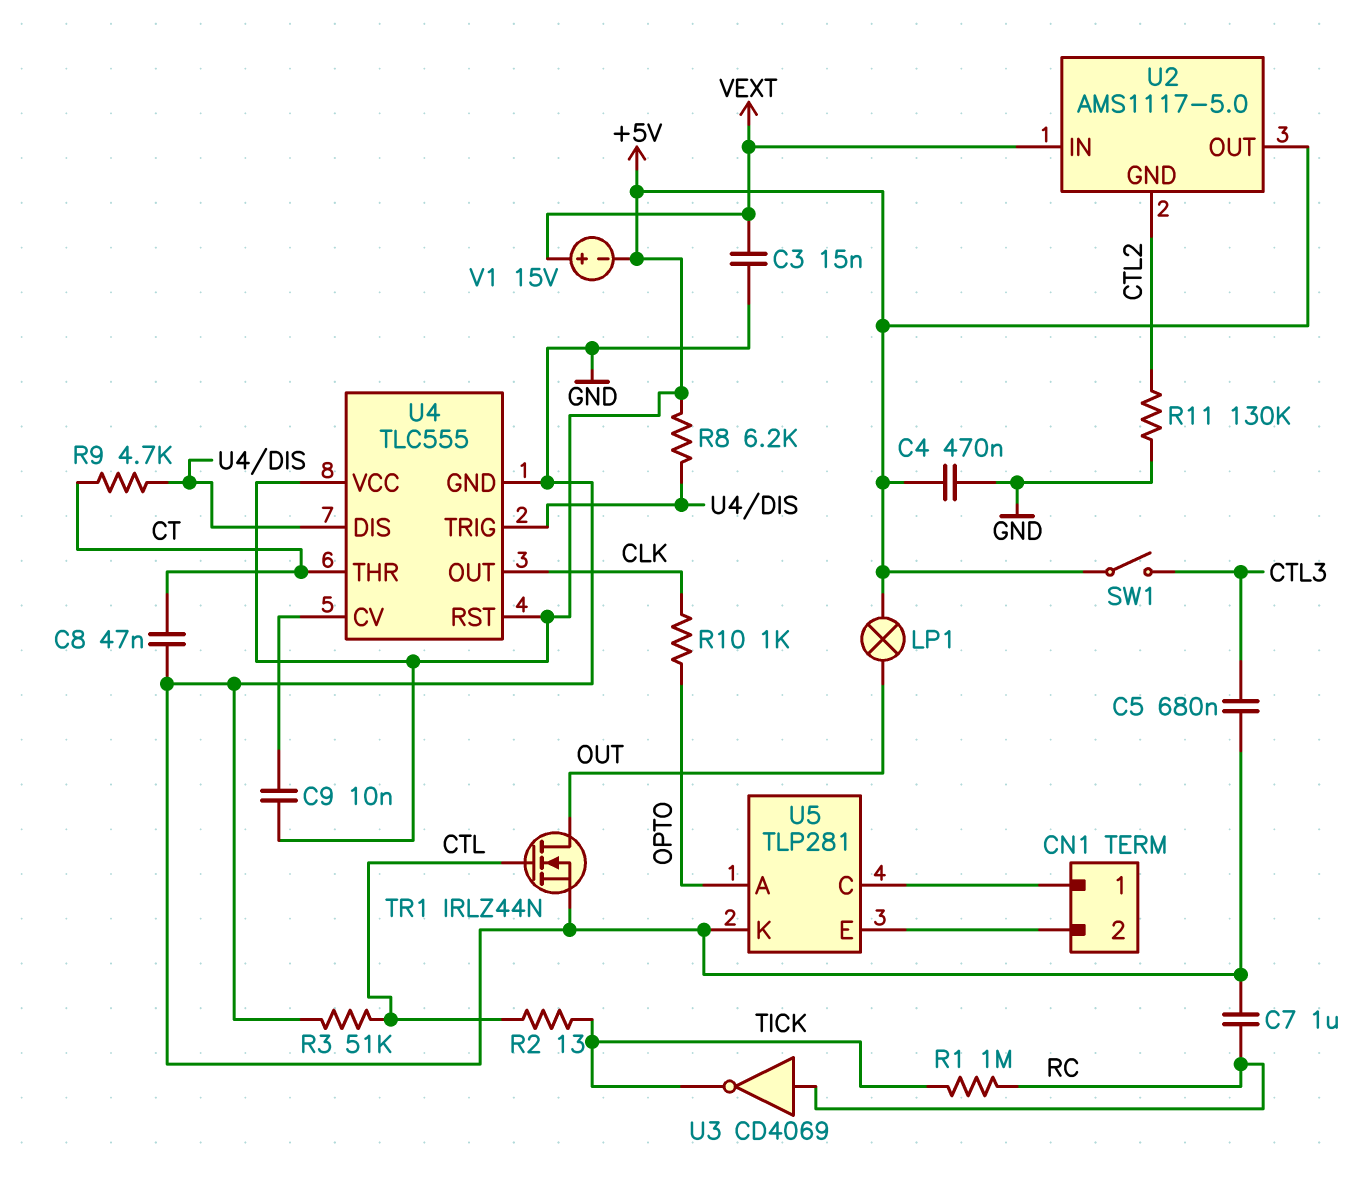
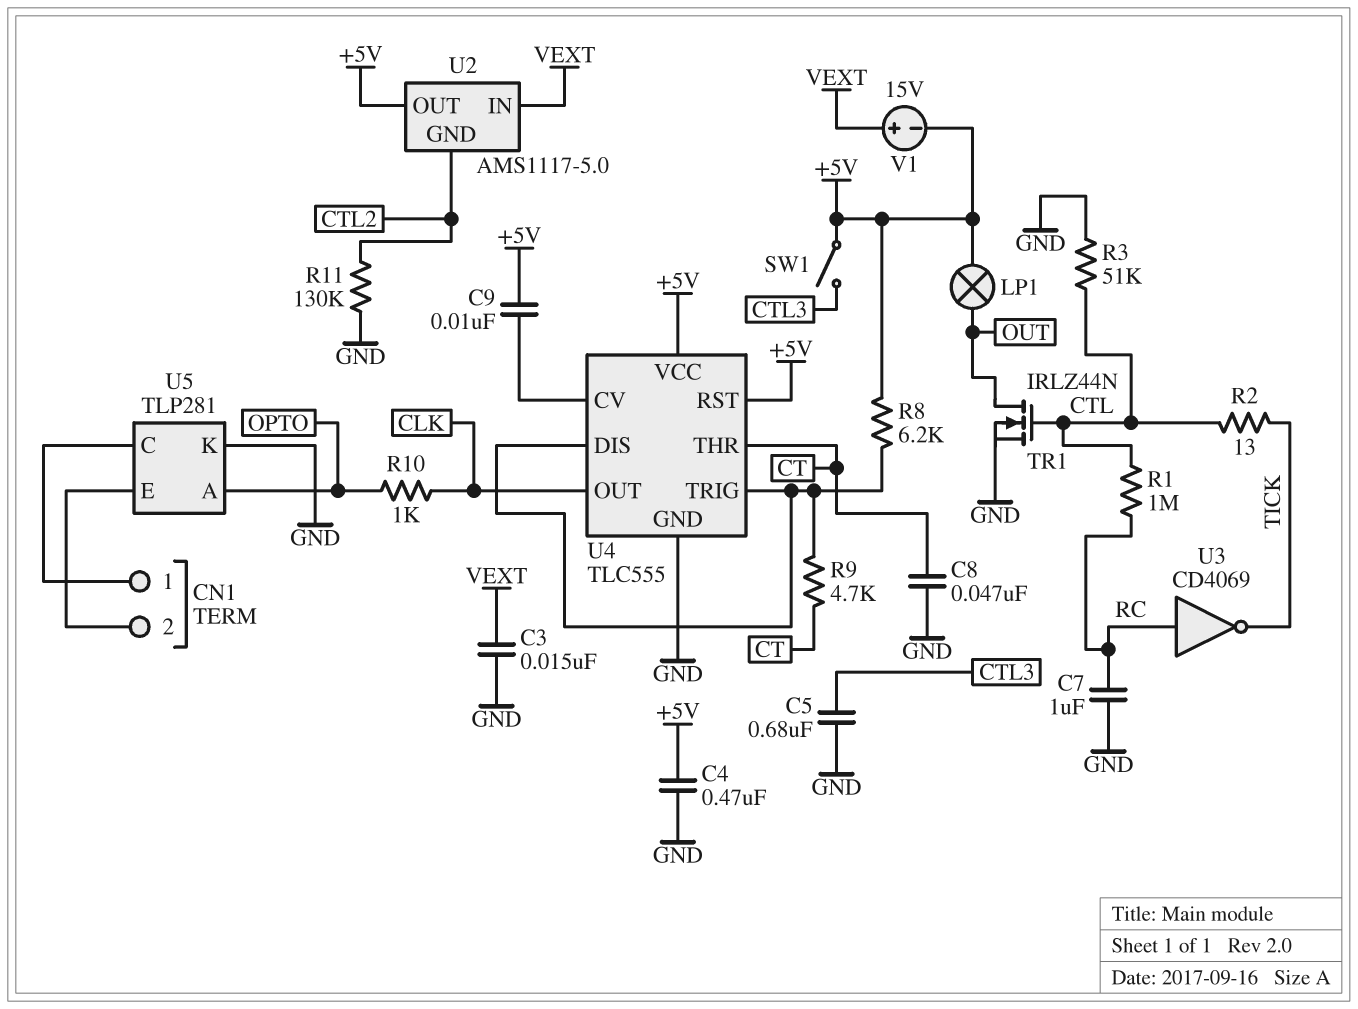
R1: 1M (RC, TICK) -> 1M (CTL, RC)

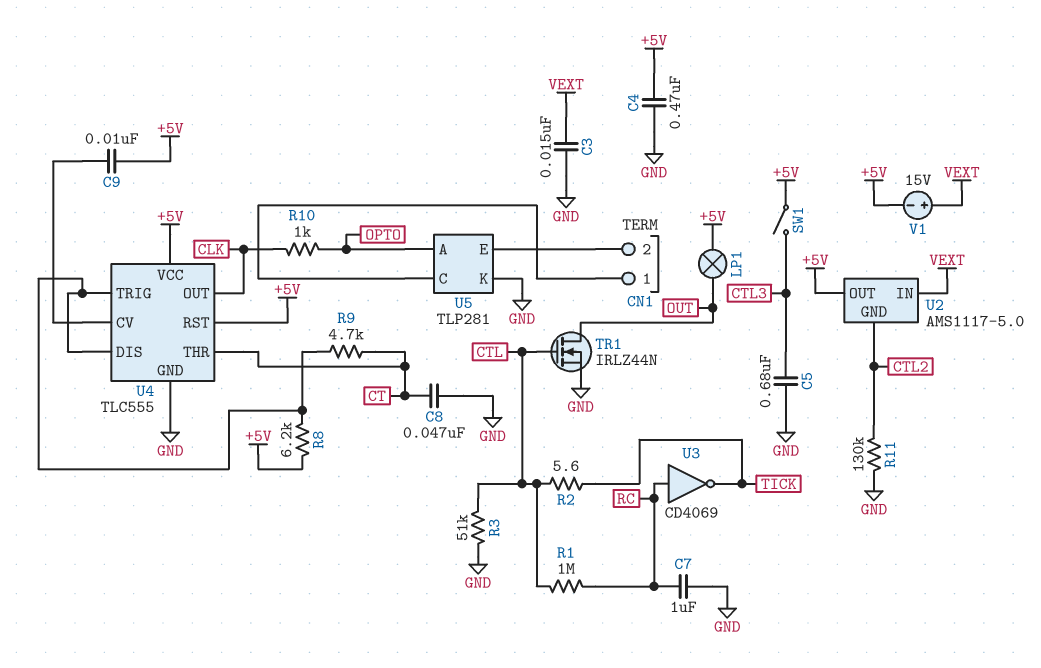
R2: 13 (CTL, TICK) -> 5.6 (CTL, TICK)

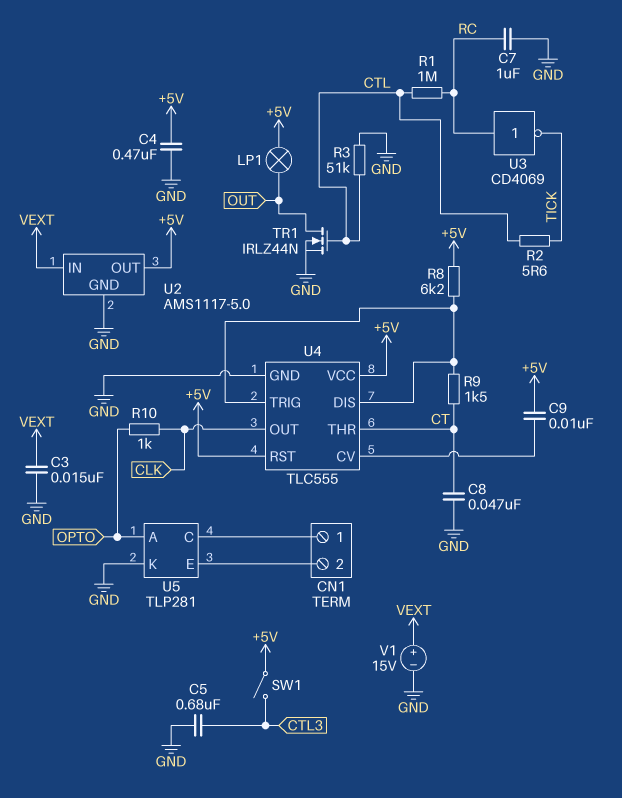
R9: 4.7k (CT, U4/DIS) -> 1.5k (CT, U4/DIS)
R11: 130k (CTL2, GND) -> none
U2 pin GND: CTL2 -> GND
V1: 15V (plus VEXT, minus +5V) -> 15V (plus VEXT, minus GND)

